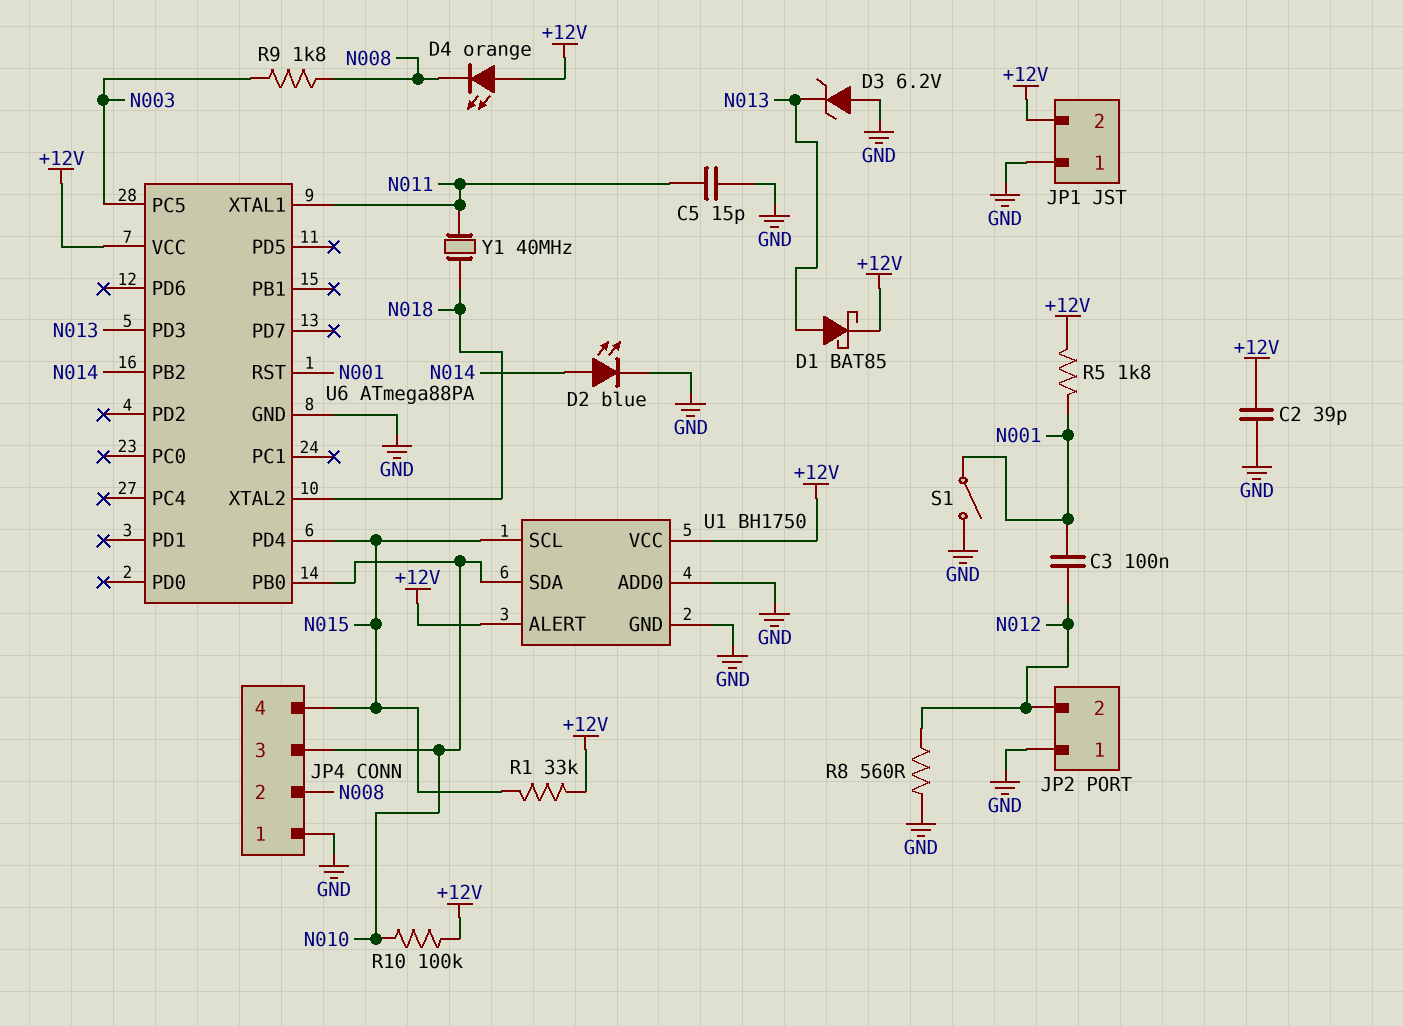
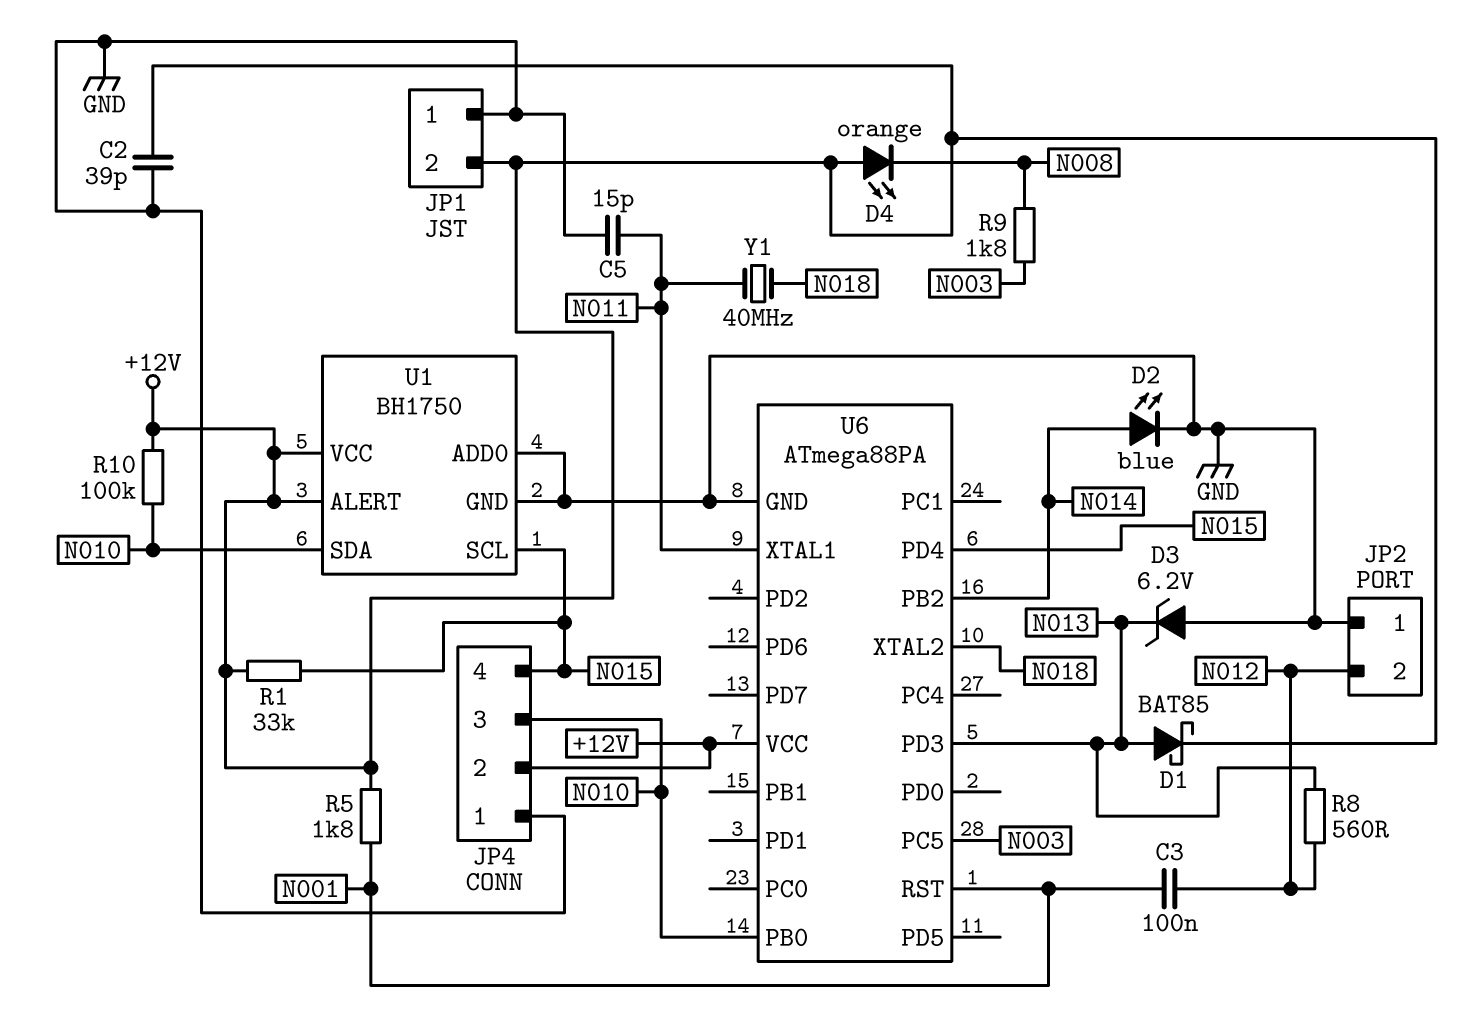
JP4 pin 2: N008 -> +12V
R8: 560 (GND, N012) -> 560 (N012, N013)
S1: switch (GND, N001) -> none

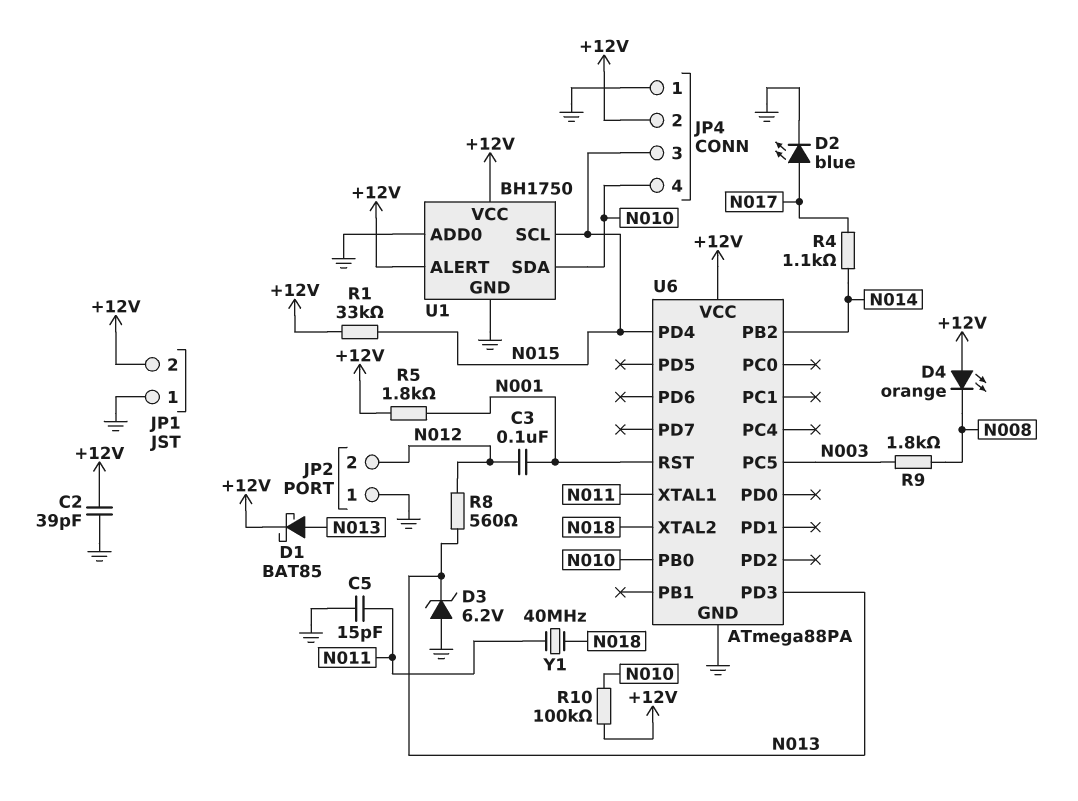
D2: LED blue (A N014, K GND) -> LED blue (A N017, K GND)
JP4 pin 3: N010 -> N015
JP4 pin 4: N015 -> N010
R4: none -> 1.1k (N014, N017)

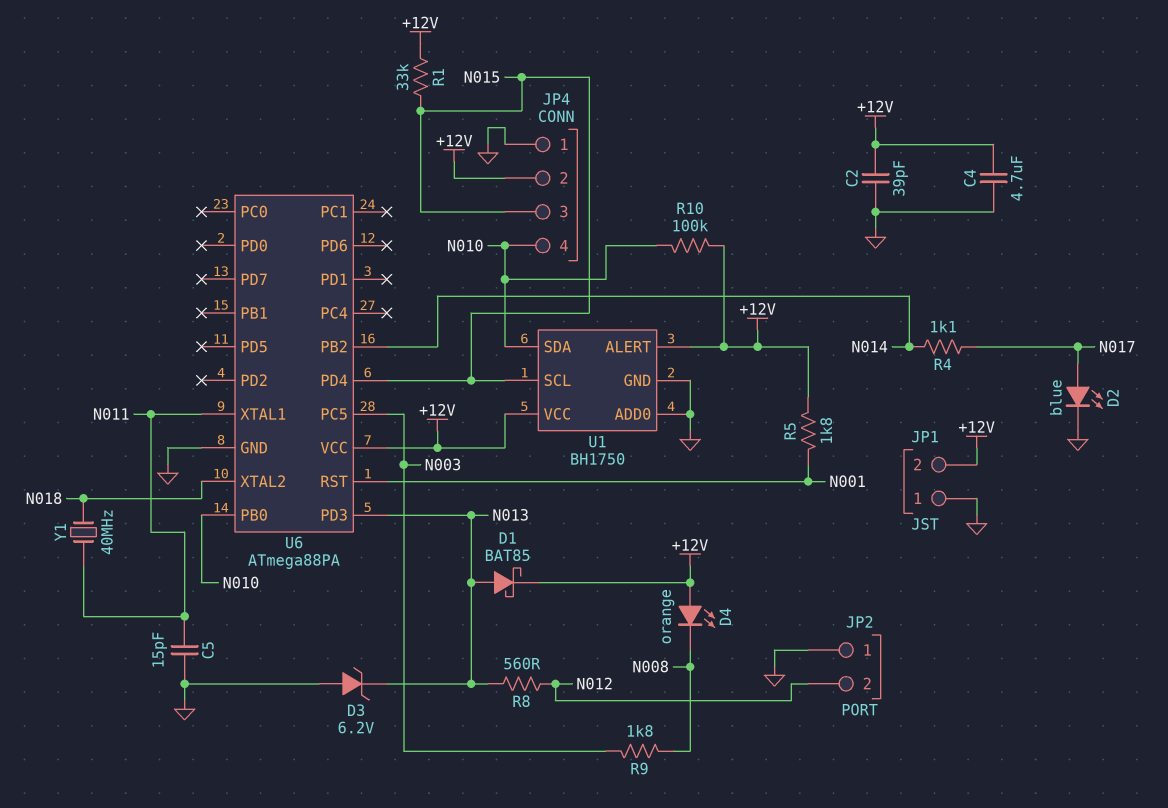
C3: 100nF (N001, N012) -> none
C4: none -> 4.7uF (+12V, GND)

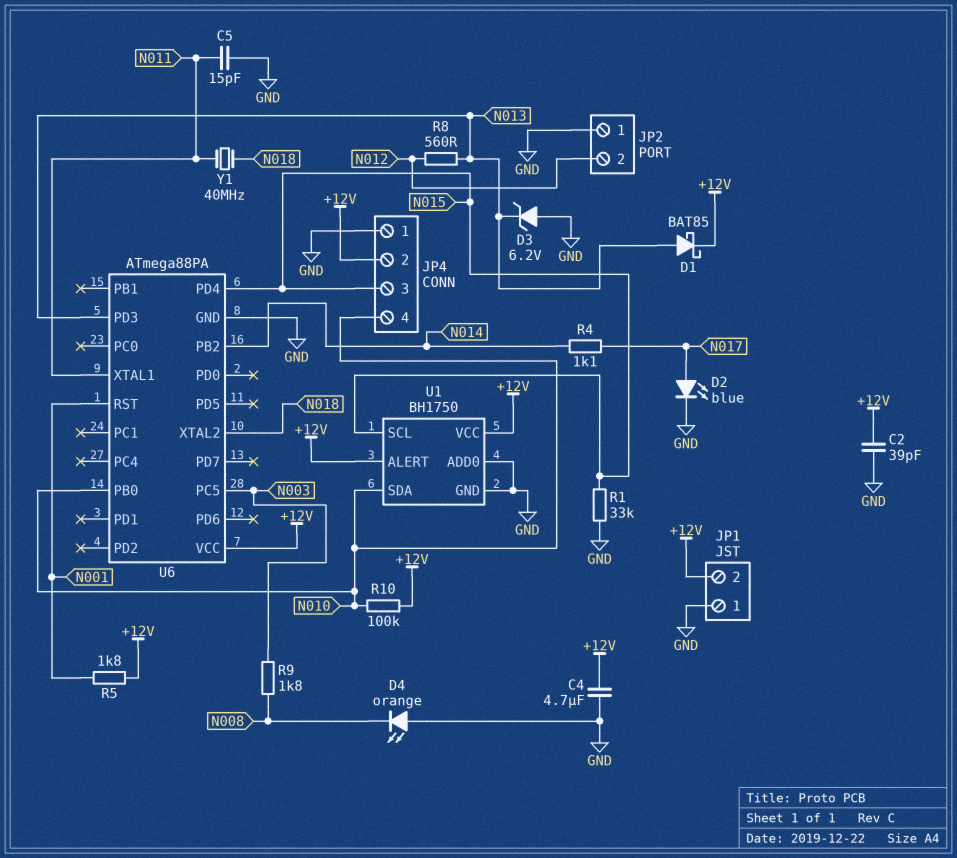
D4: LED orange (A +12V, K N008) -> LED orange (A GND, K N008)
R1: 33k (+12V, N015) -> 33k (GND, N015)

